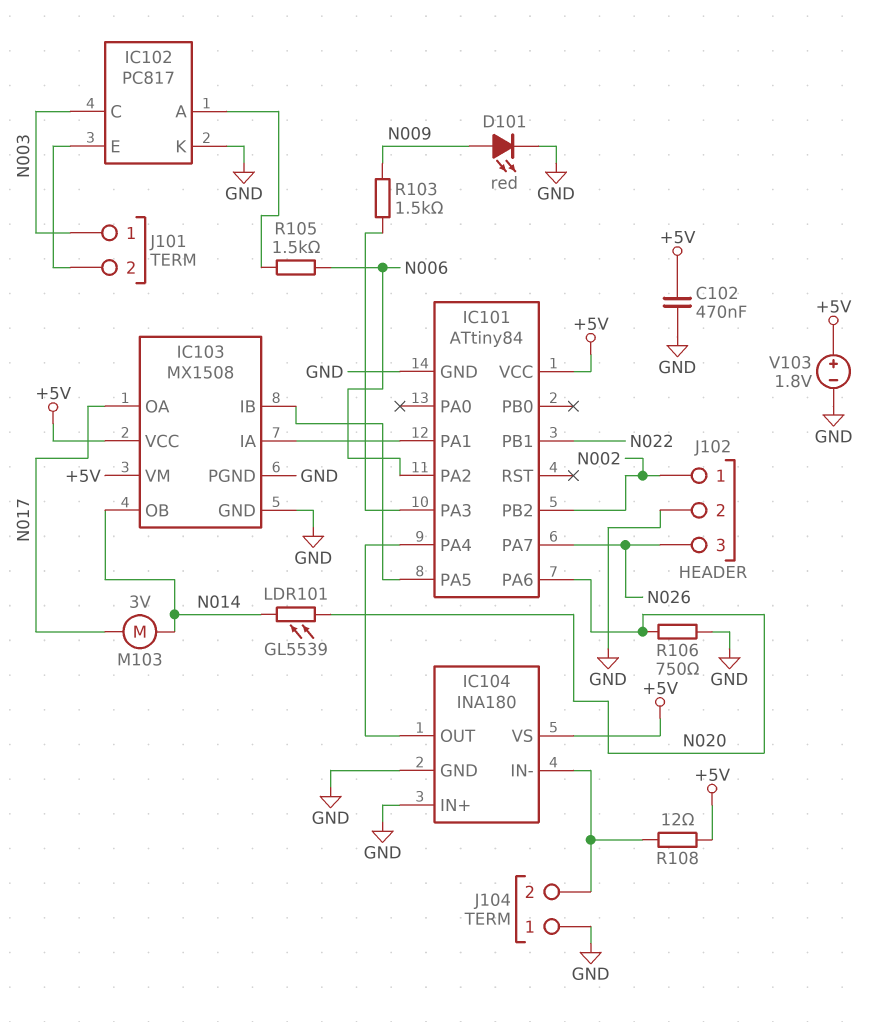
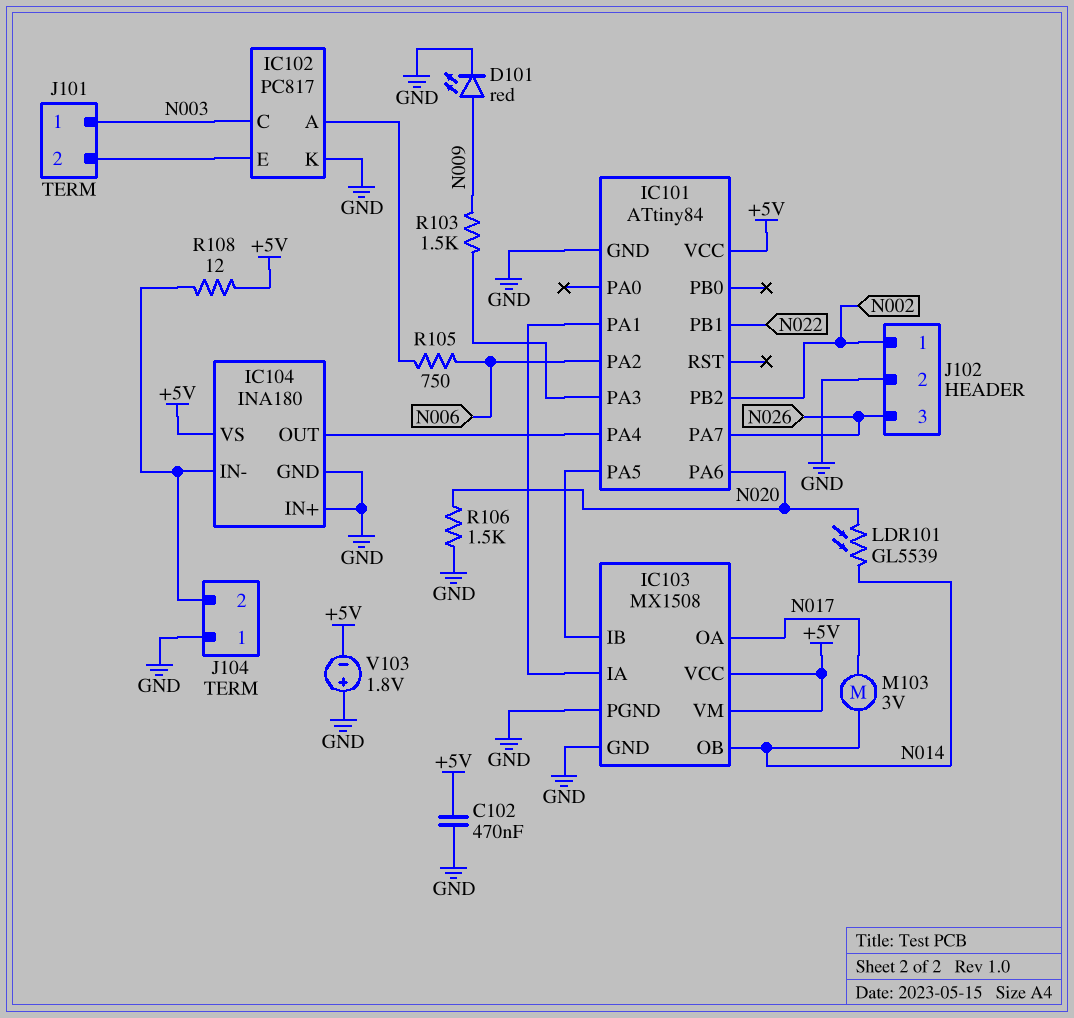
R105: 1.5k (IC102/A, N006) -> 750 (IC102/A, N006)
R106: 750 (GND, N020) -> 1.5k (GND, N020)
V103: 1.8V (plus +5V, minus GND) -> 1.8V (plus GND, minus +5V)

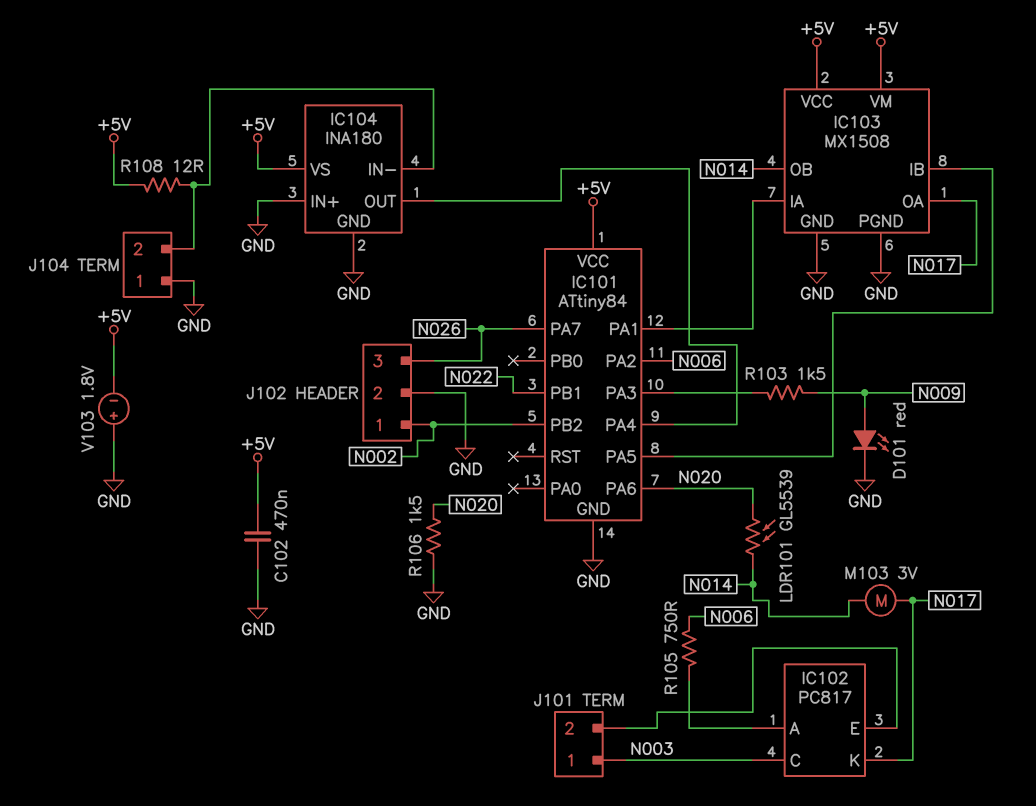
IC102 pin K: GND -> N017

